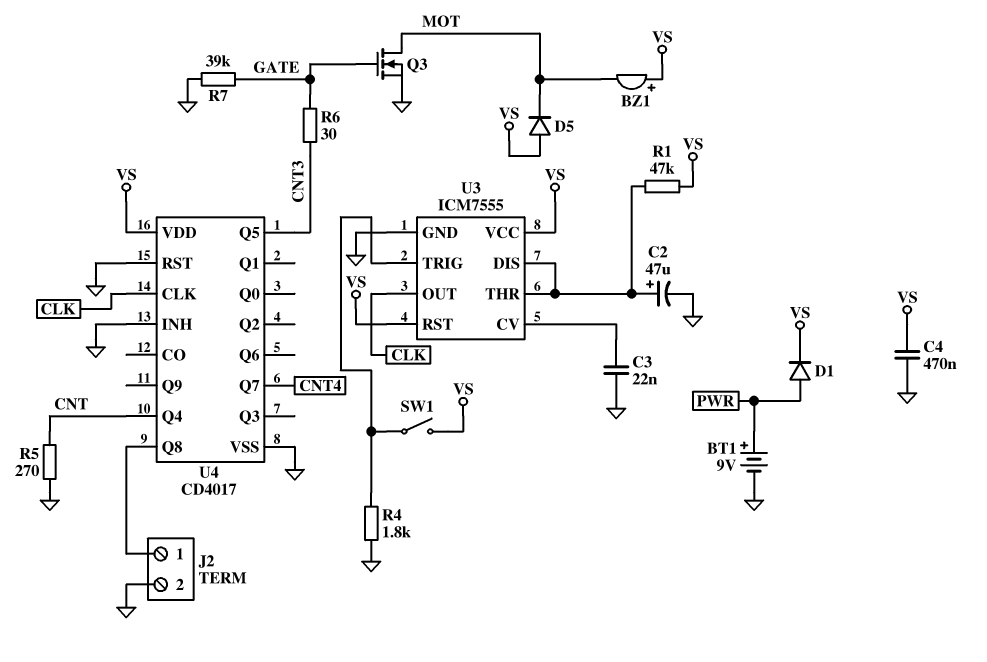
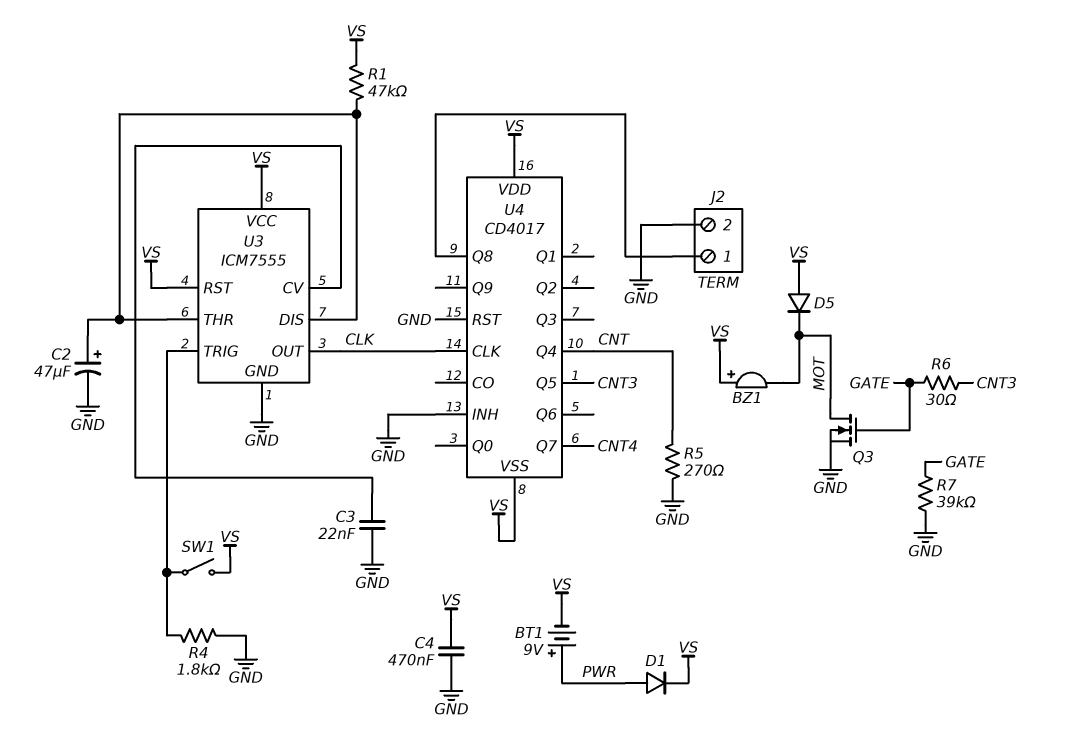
BT1: 9V (plus PWR, minus GND) -> 9V (plus PWR, minus VS)
U4 pin VSS: GND -> VS

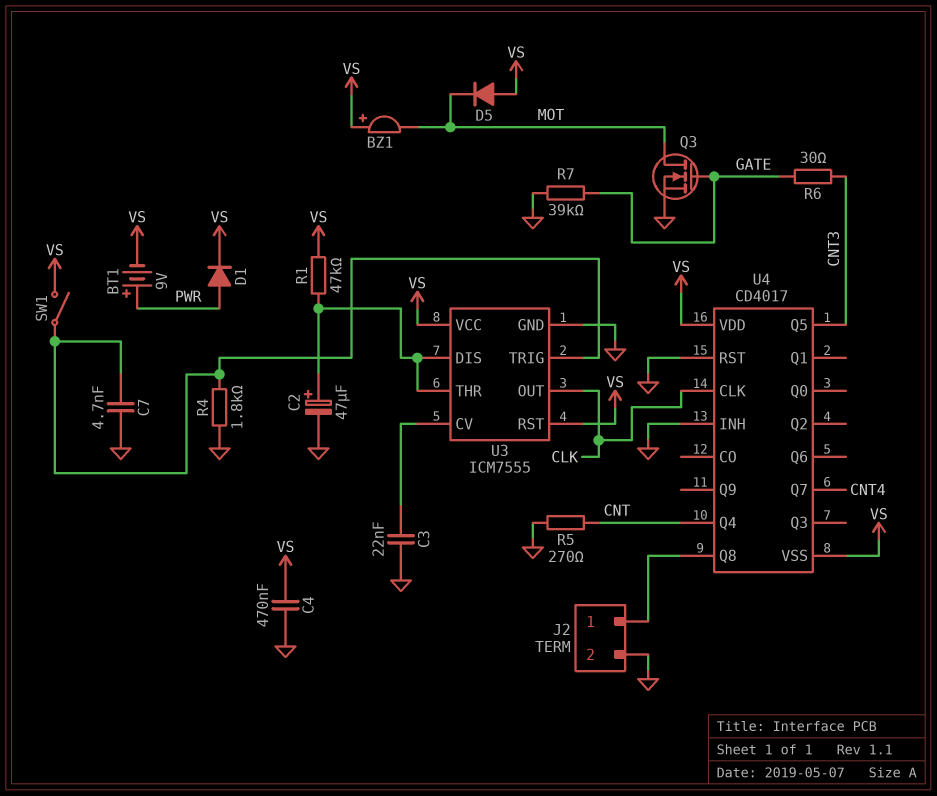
C7: none -> 4.7nF (GND, U3/TRIG)

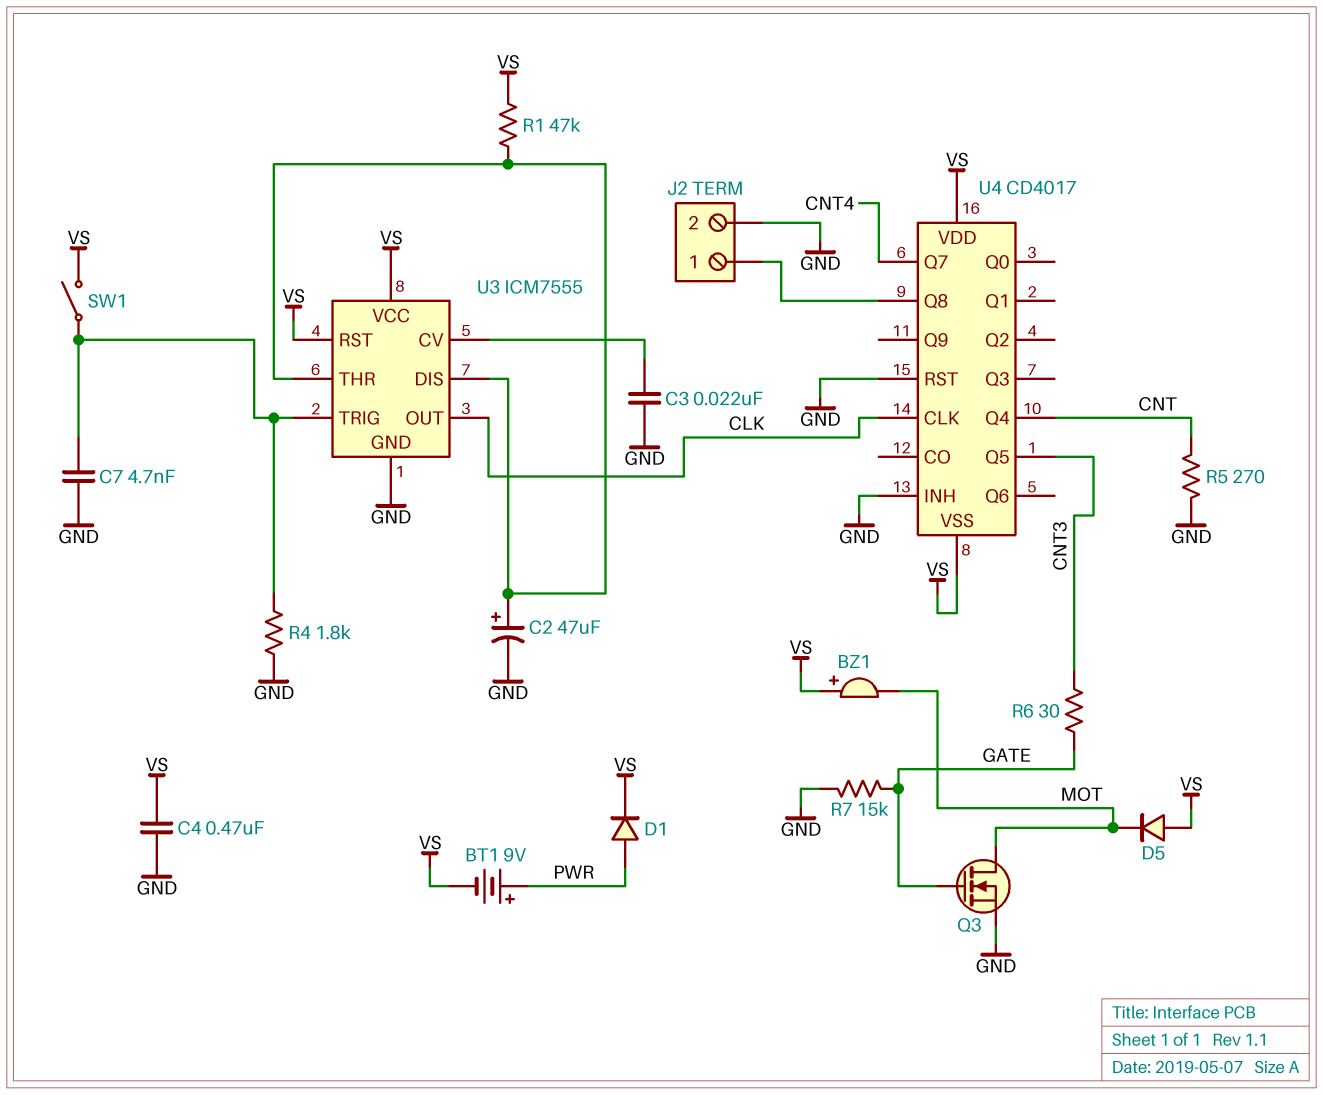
R7: 39k (GATE, GND) -> 15k (GATE, GND)

